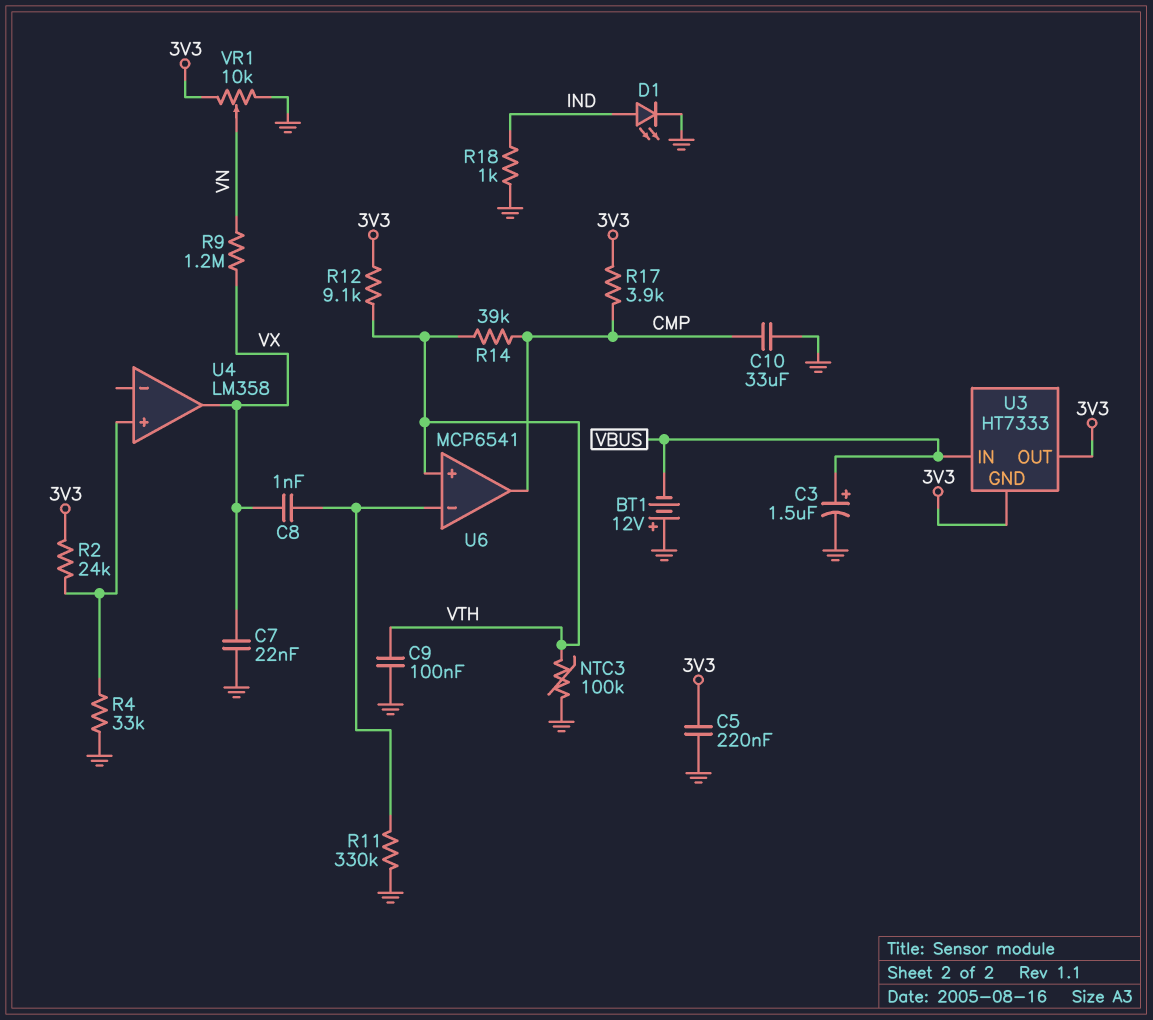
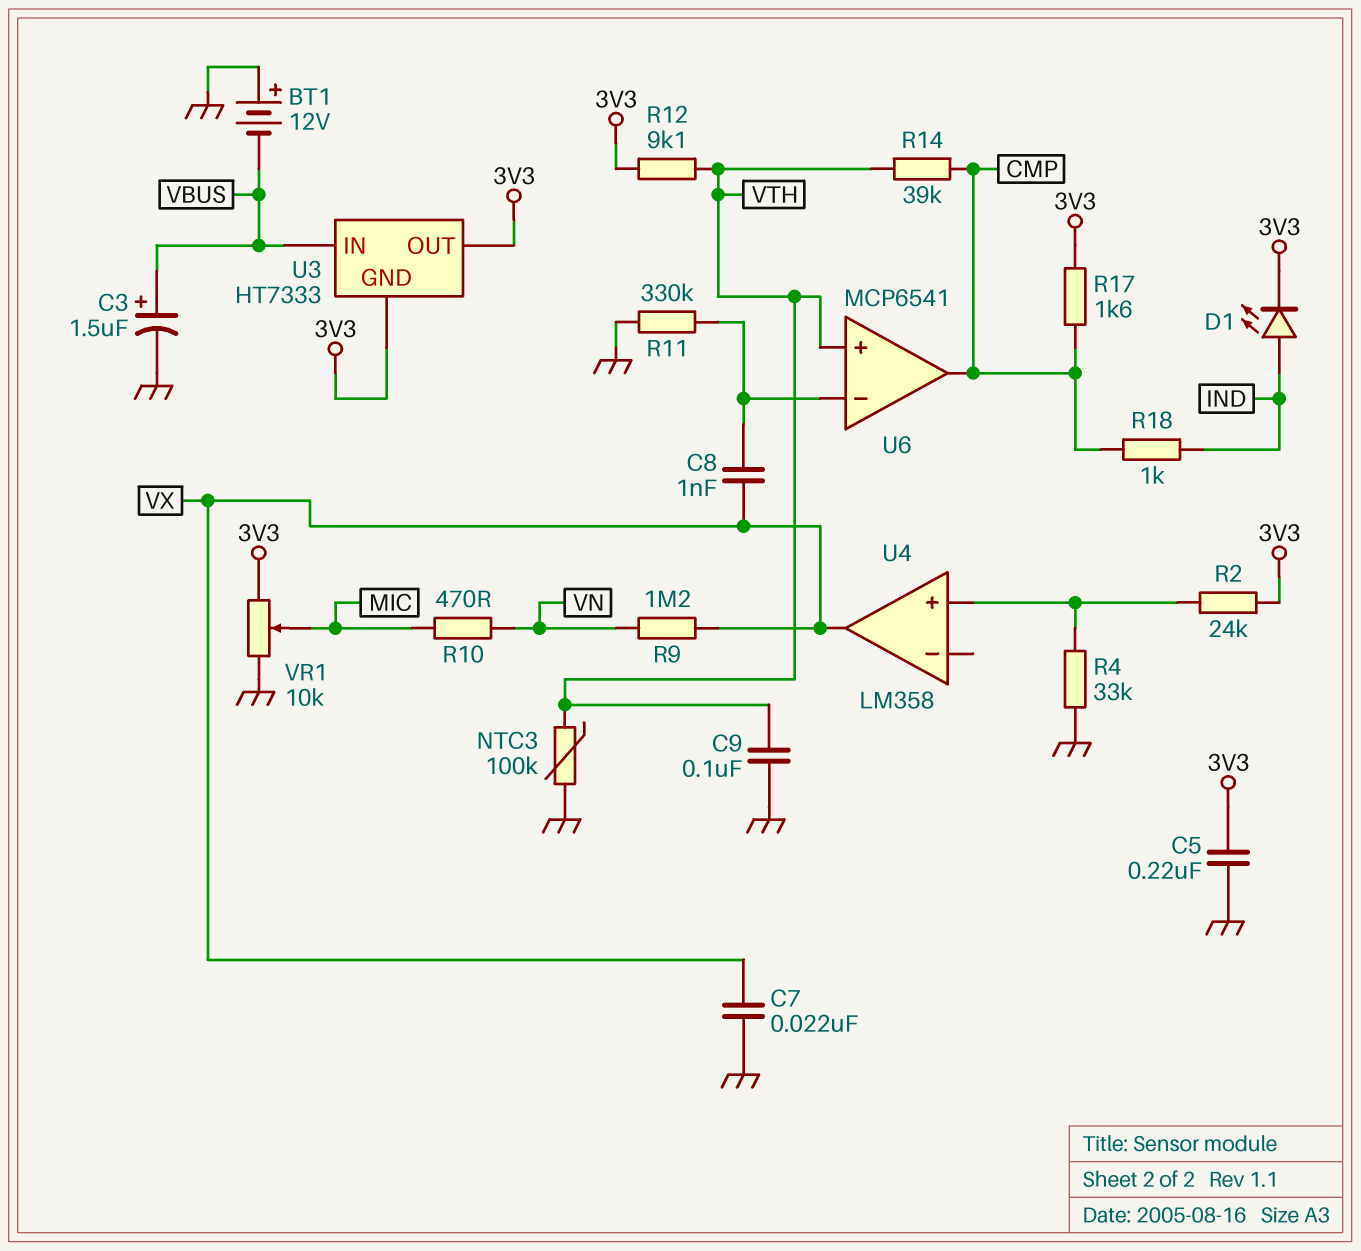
C10: 33uF (CMP, GND) -> none
D1: LED (A IND, K GND) -> LED (A IND, K 3V3)
R10: none -> 470 (MIC, VN)
R17: 3.9k (3V3, CMP) -> 1.6k (3V3, CMP)
R18: 1k (GND, IND) -> 1k (CMP, IND)
VR1: 10k (3V3, GND, wiper VN) -> 10k (3V3, GND, wiper MIC)

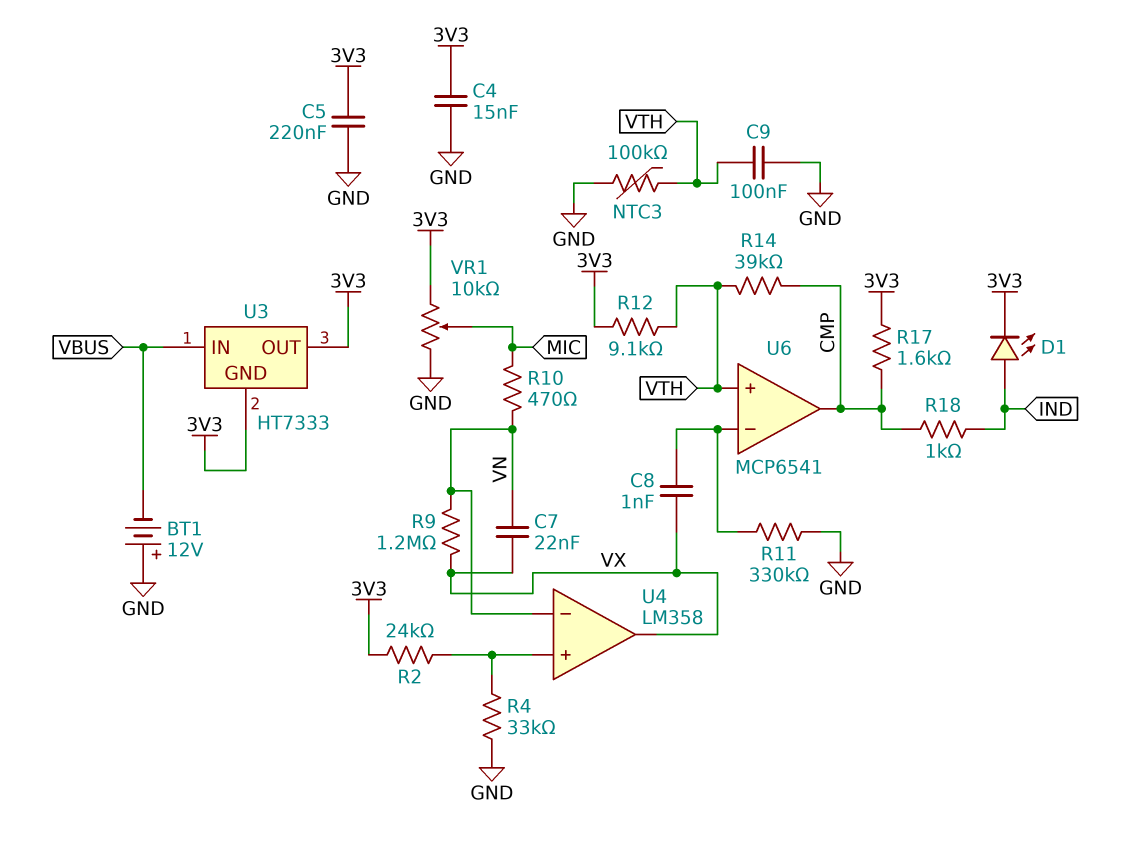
C3: 1.5uF (plus VBUS, minus GND) -> none
C4: none -> 15nF (3V3, GND)
C7: 22nF (GND, VX) -> 22nF (VN, VX)
U4 pin in-: none -> VN

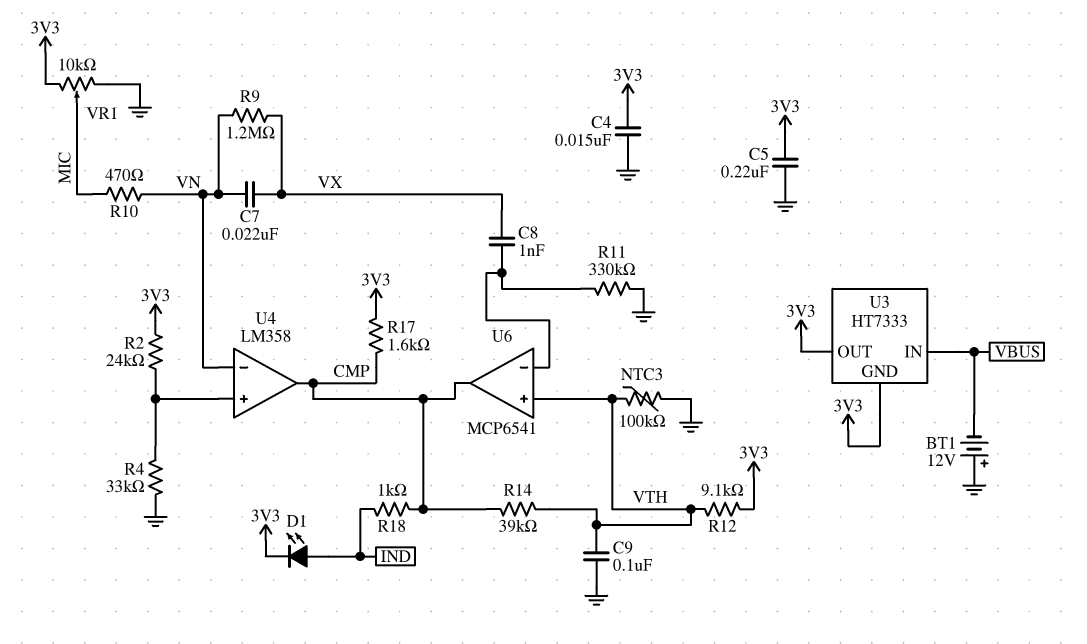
U4 pin out: VX -> CMP

